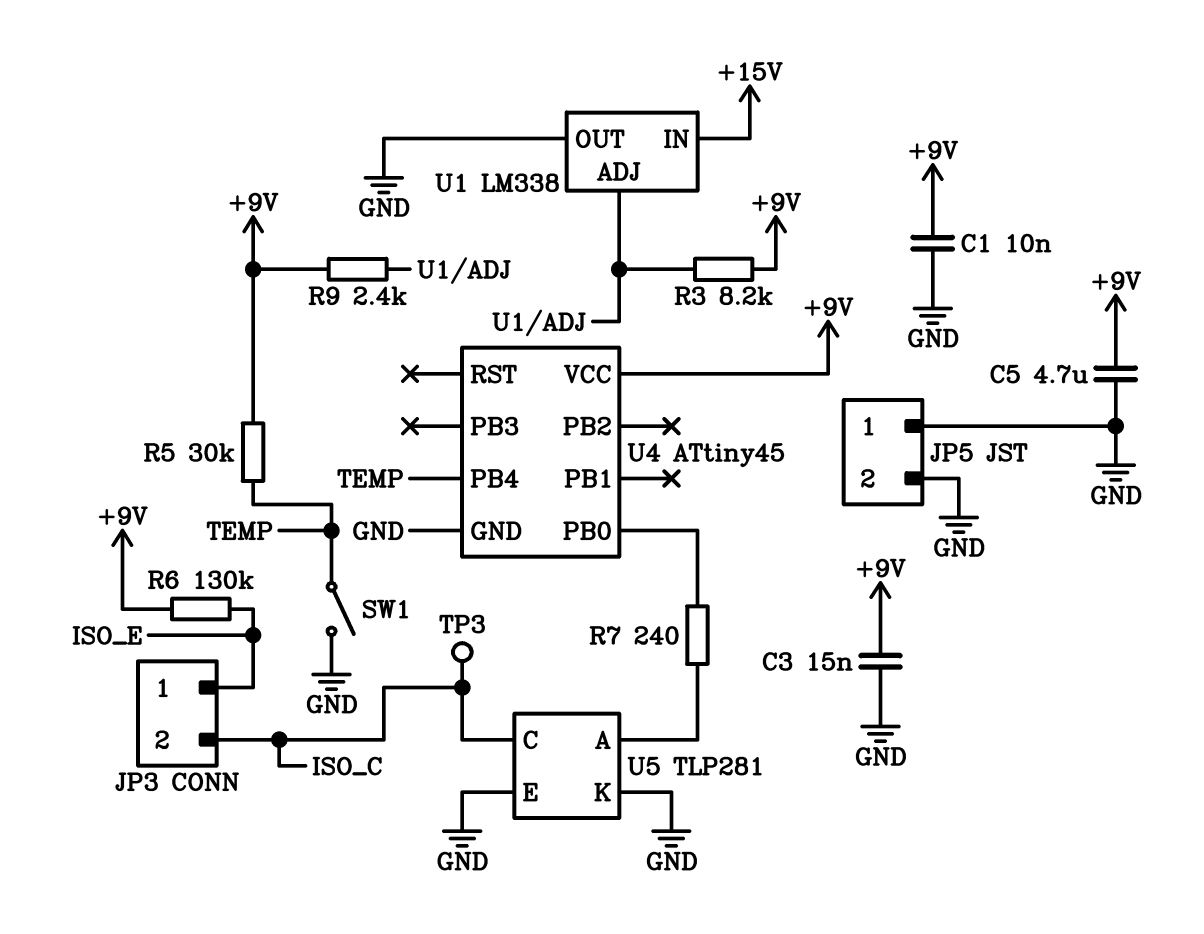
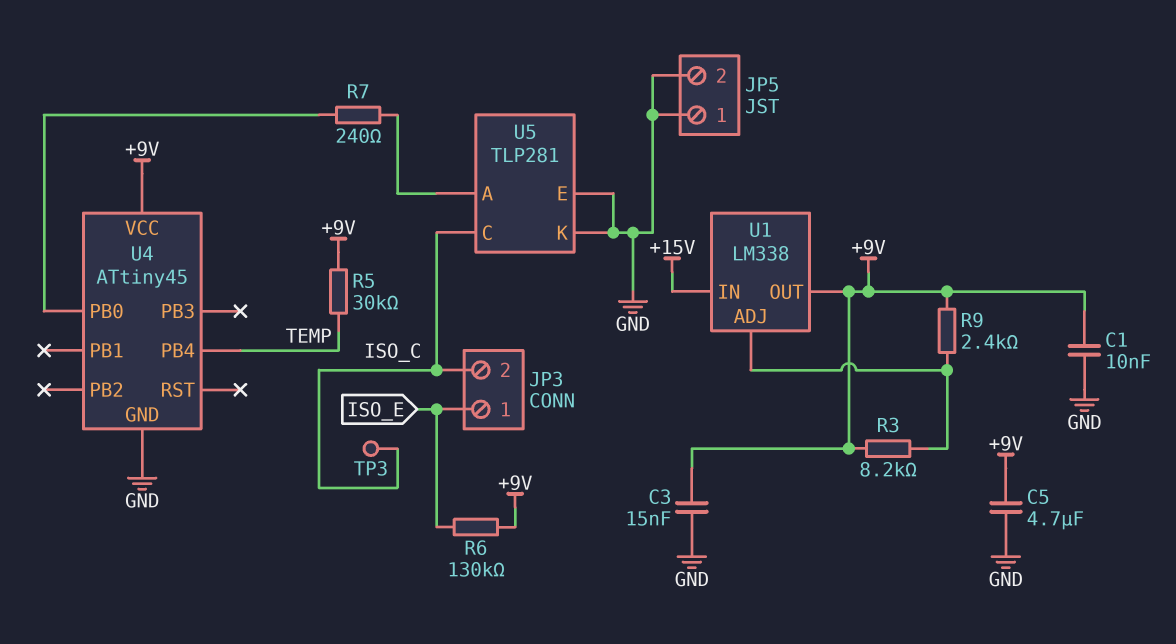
SW1: switch (GND, TEMP) -> none
U1 pin OUT: GND -> +9V

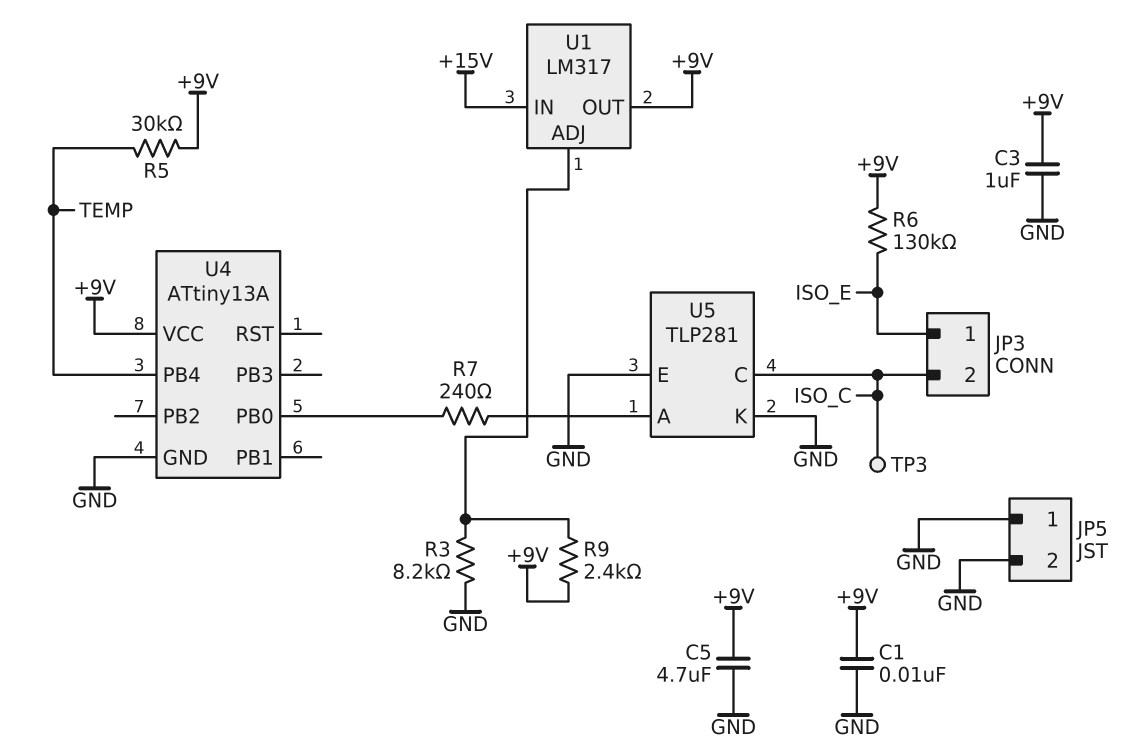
C3: 15nF (+9V, GND) -> 1uF (+9V, GND)
R3: 8.2k (+9V, U1/ADJ) -> 8.2k (GND, U1/ADJ)
U1: LM338 -> LM317
U4: ATtiny45 -> ATtiny13A

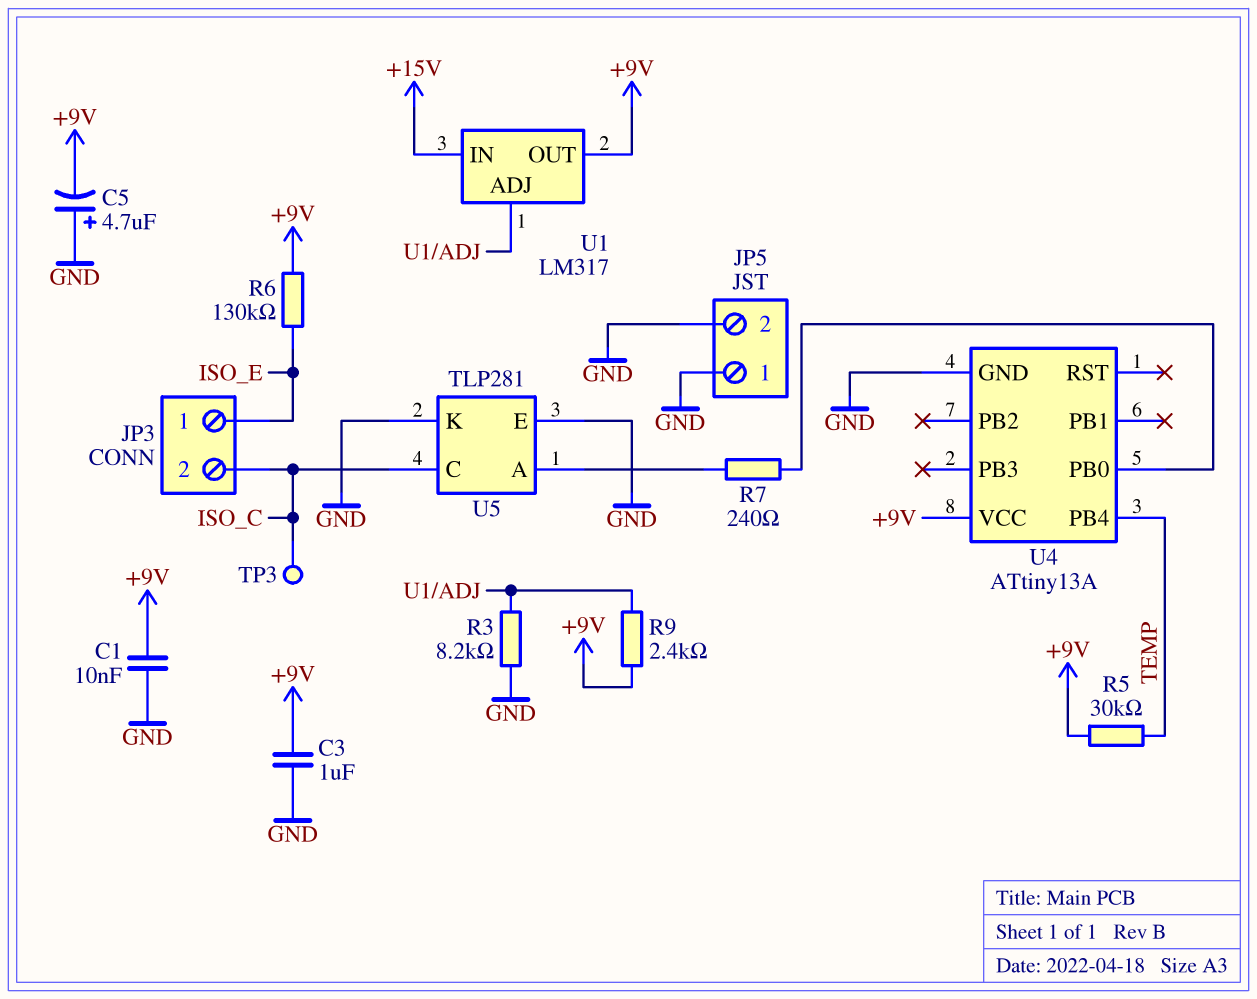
C5: 4.7uF (+9V, GND) -> 4.7uF (plus GND, minus +9V)

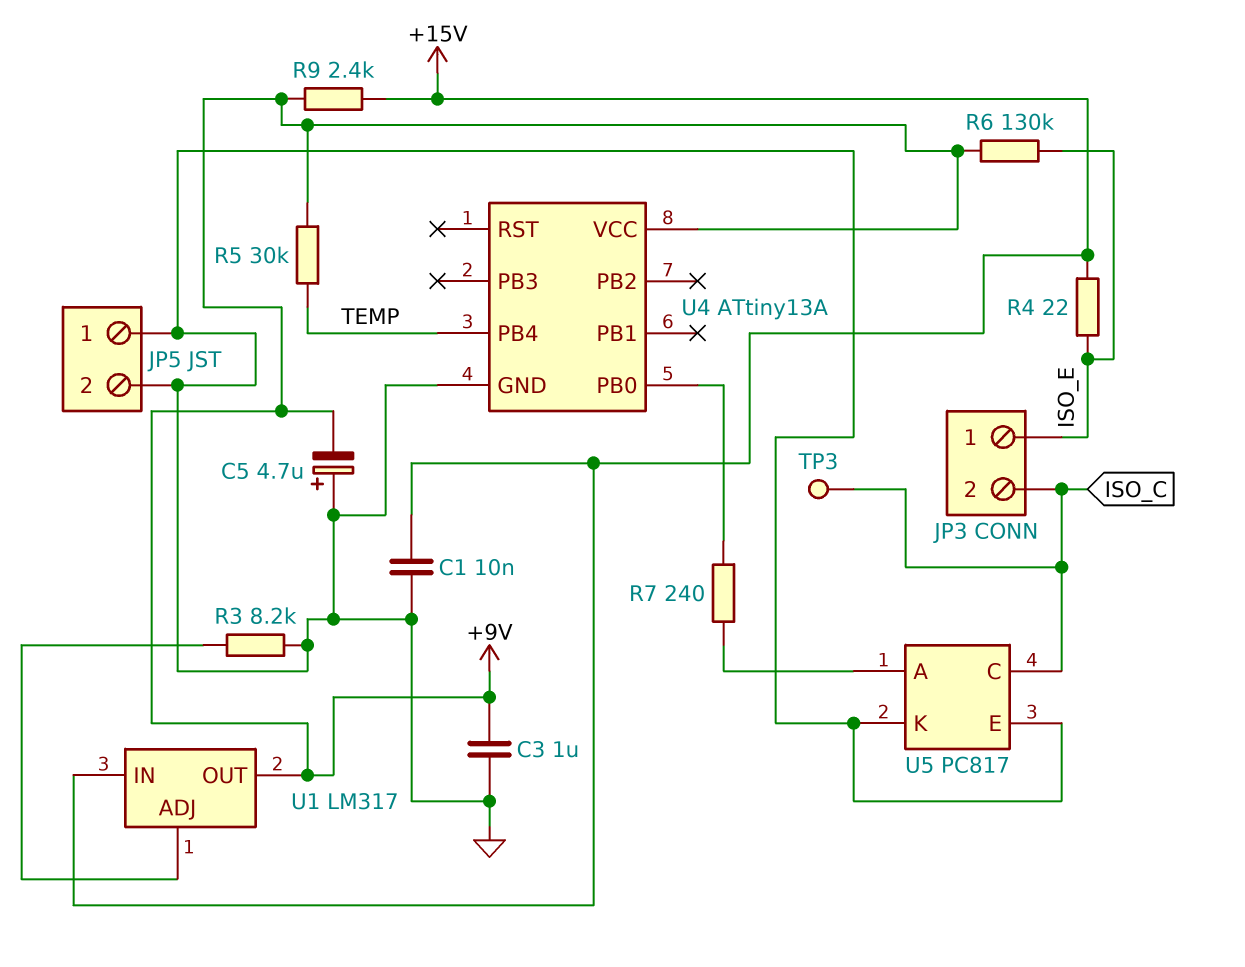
C1: 10nF (+9V, GND) -> 10nF (+15V, GND)
R4: none -> 22 (+15V, ISO_E)
R9: 2.4k (+9V, U1/ADJ) -> 2.4k (+9V, +15V)
U5: TLP281 -> PC817

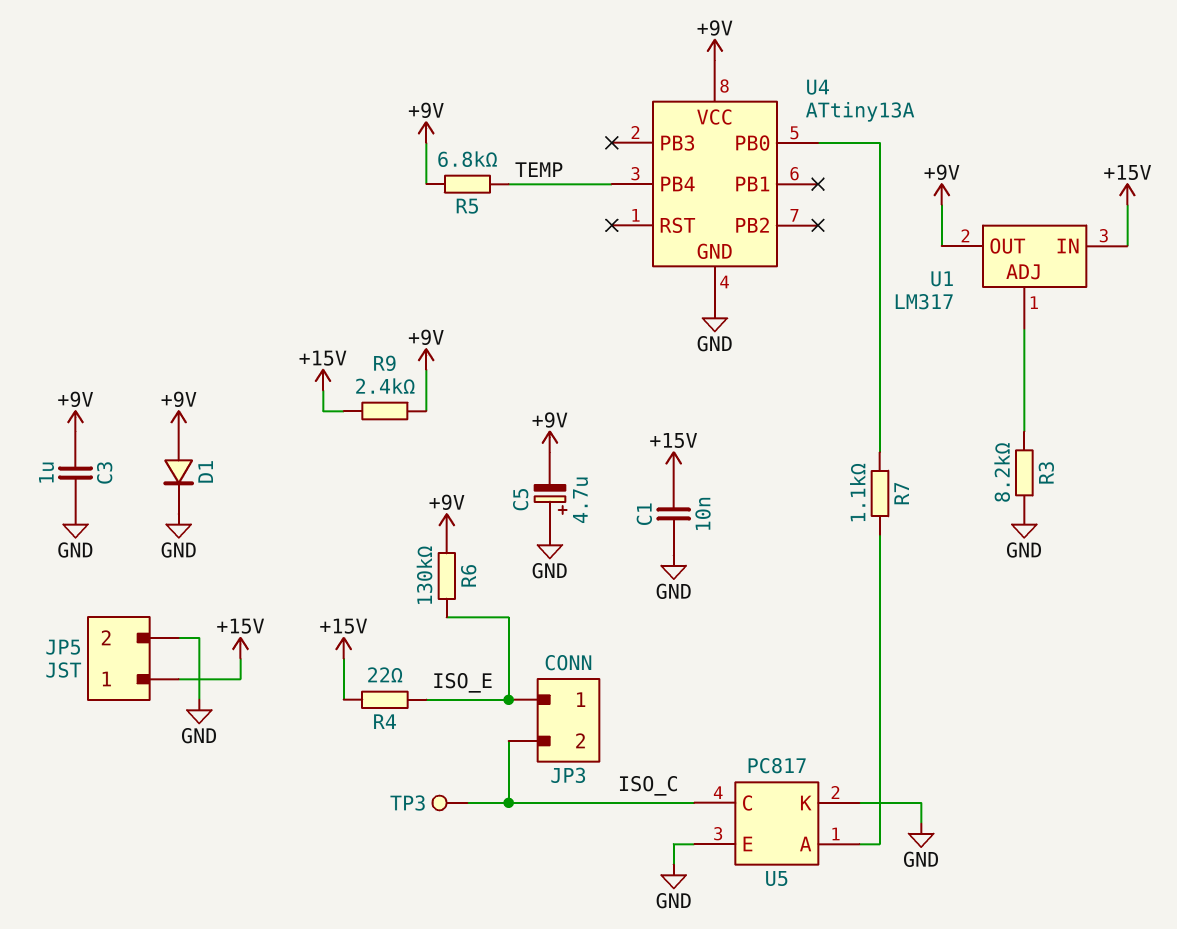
D1: none -> diode (A +9V, K GND)
JP5 pin 1: GND -> +15V
R5: 30k (+9V, TEMP) -> 6.8k (+9V, TEMP)
R7: 240 (U4/PB0, U5/A) -> 1.1k (U4/PB0, U5/A)

